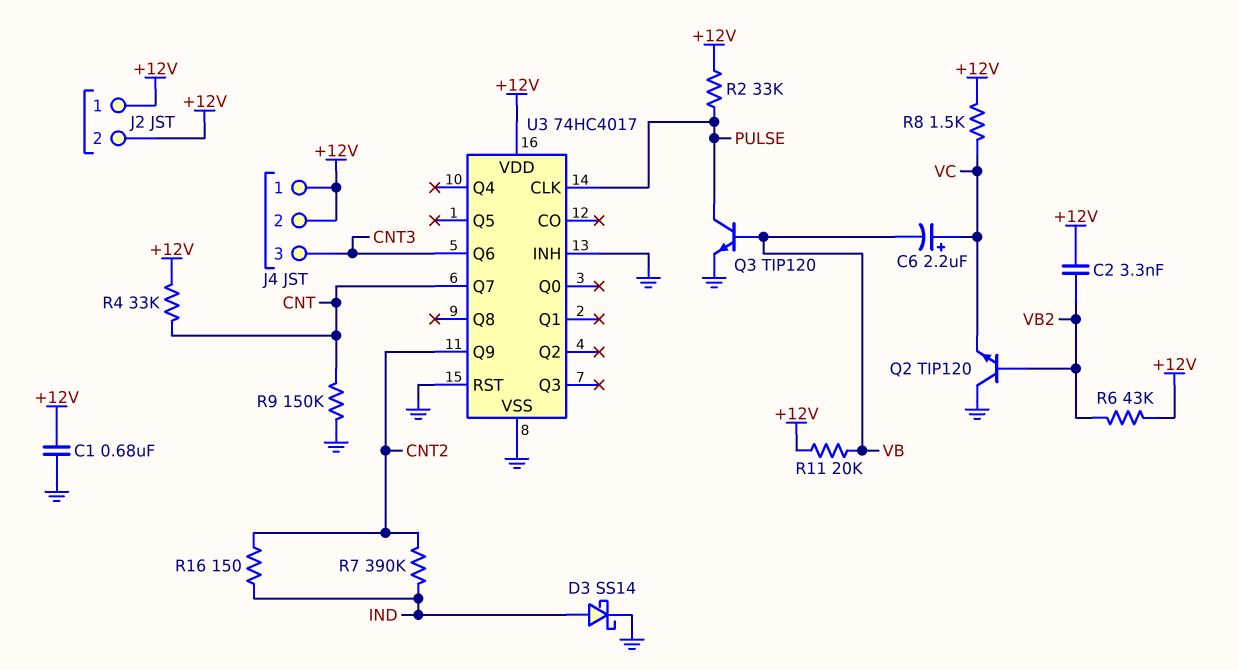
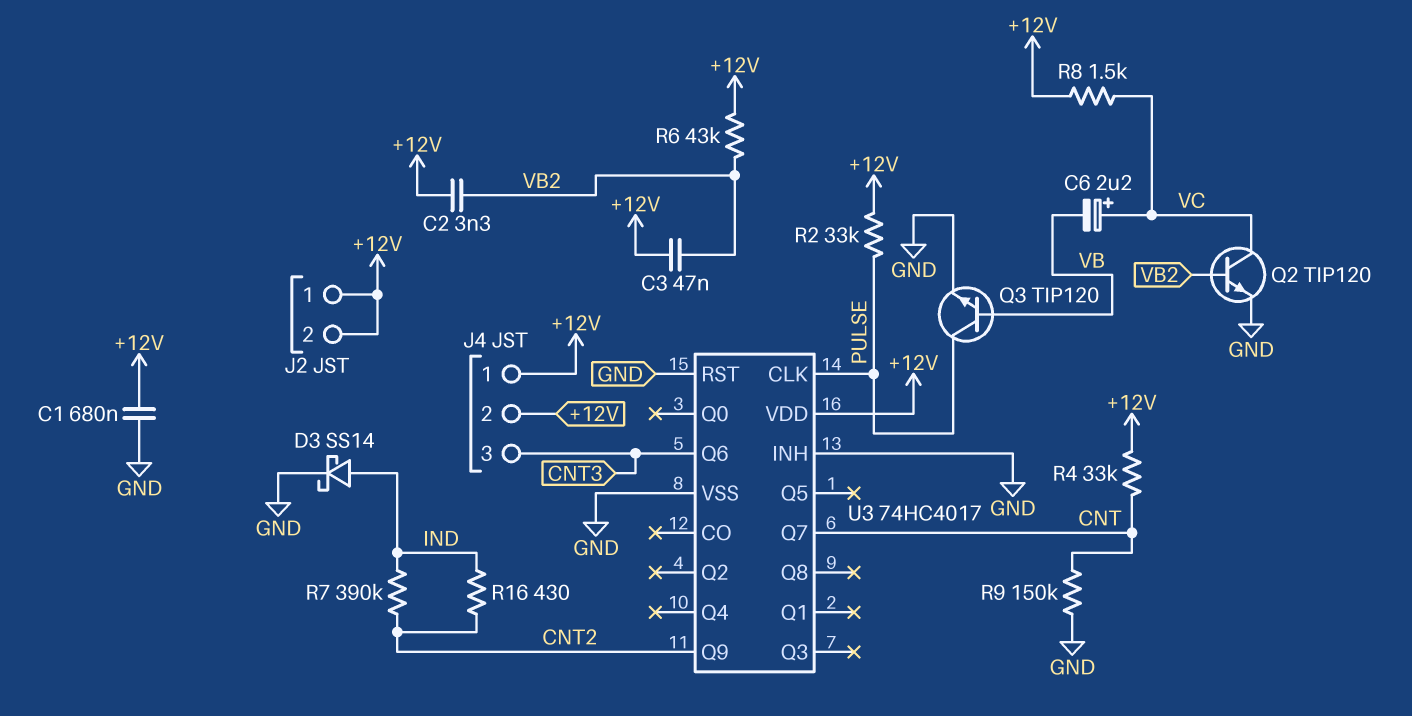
C3: none -> 47nF (+12V, VB2)
Q2: NPN TIP120 (B VB2, C GND, E VC) -> NPN TIP120 (B VB2, C VC, E GND)
R11: 20k (+12V, VB) -> none
R16: 150 (CNT2, IND) -> 430 (CNT2, IND)

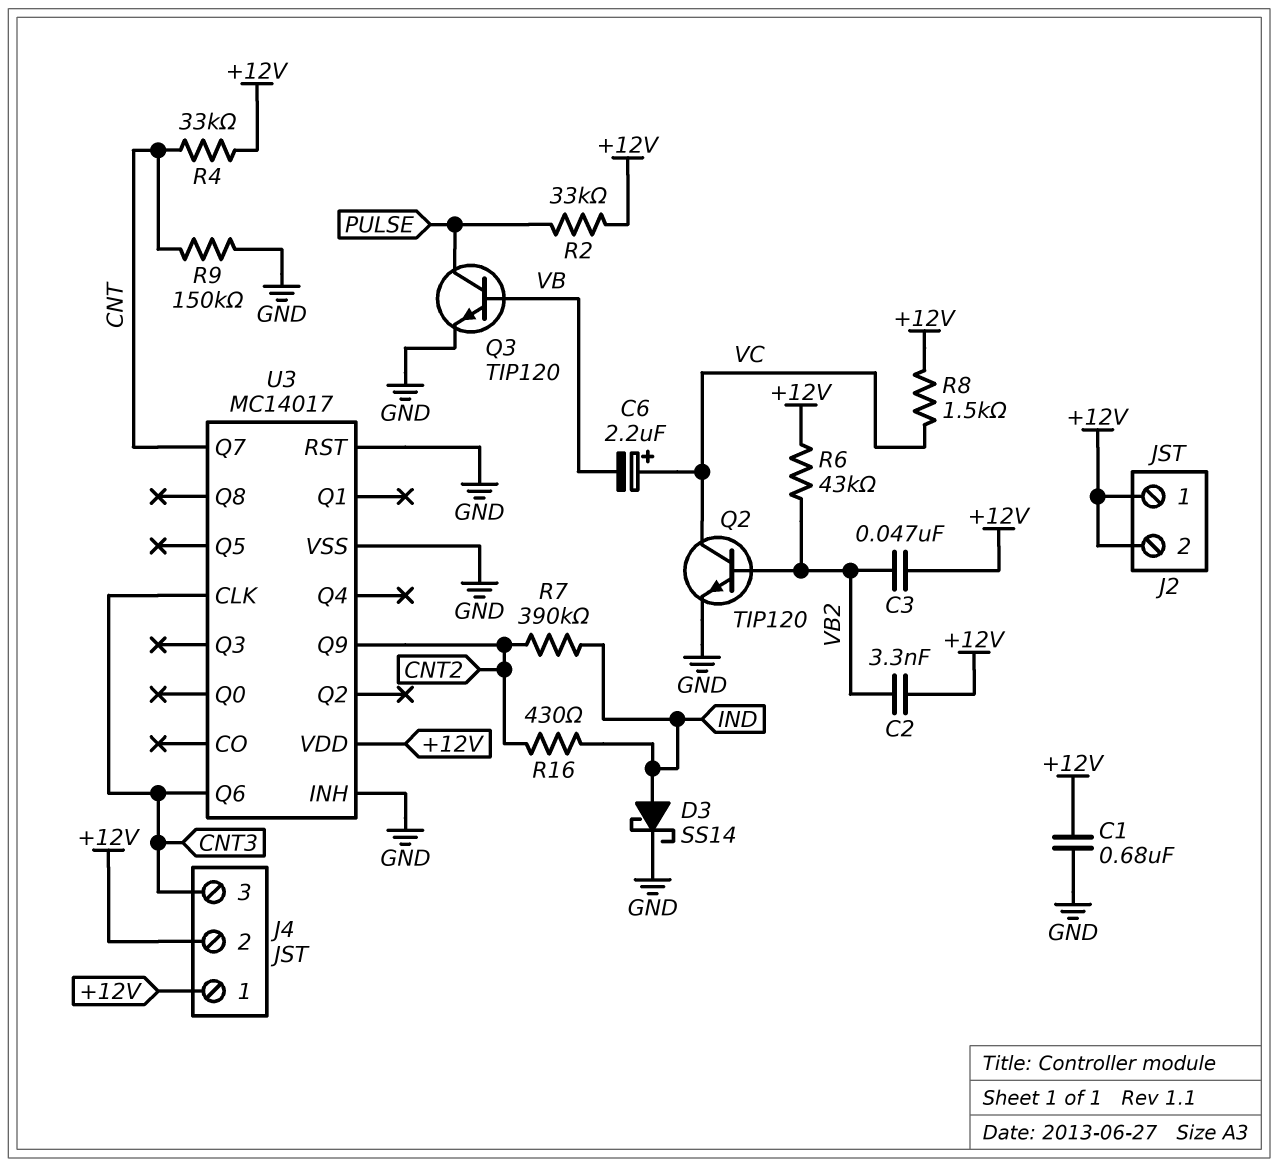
U3: 74HC4017 -> MC14017
U3 pin CLK: PULSE -> CNT3

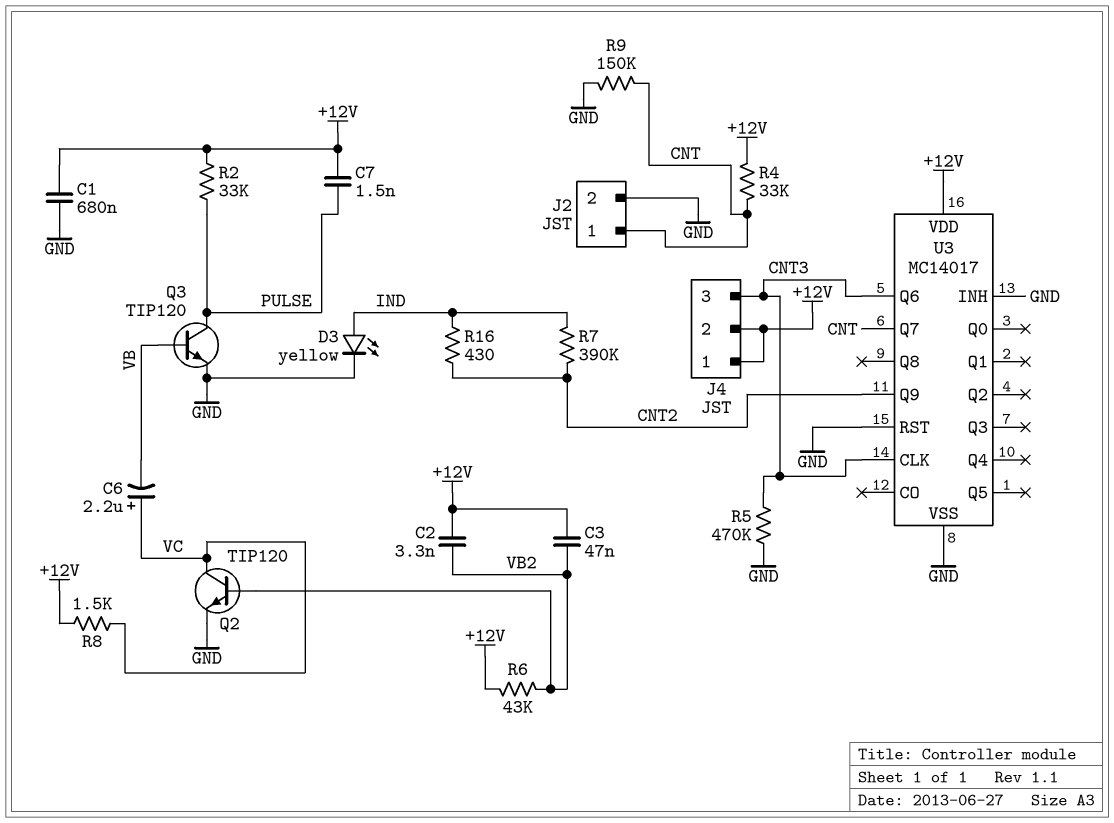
C7: none -> 1.5nF (+12V, PULSE)
D3: schottky SS14 (A IND, K GND) -> LED yellow (A IND, K GND)
J2 pin 1: +12V -> CNT
J2 pin 2: +12V -> GND
R5: none -> 470k (CNT3, GND)

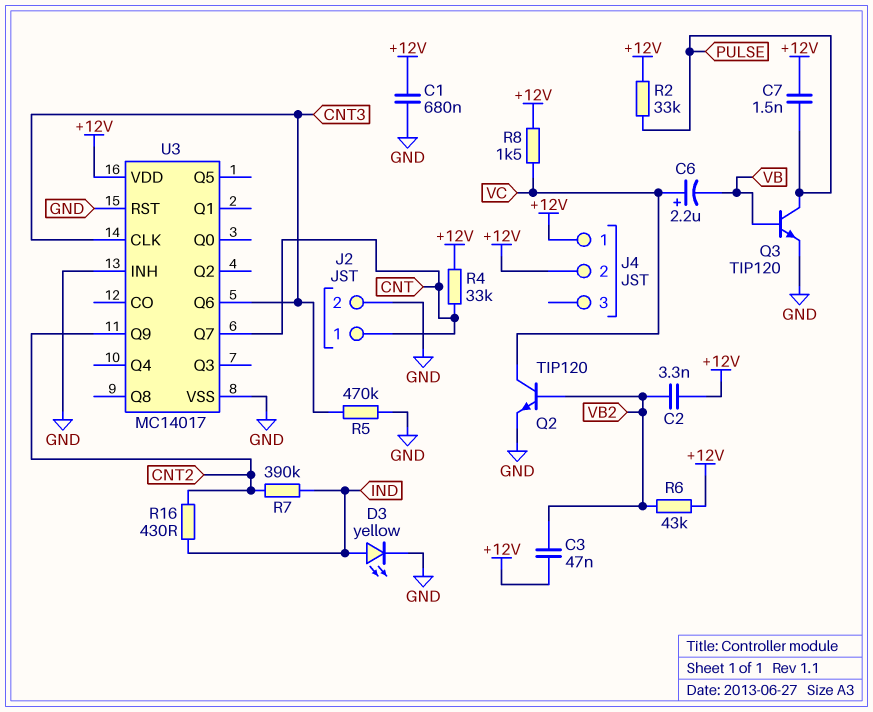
J4 pin 3: CNT3 -> none
R9: 150k (CNT, GND) -> none

